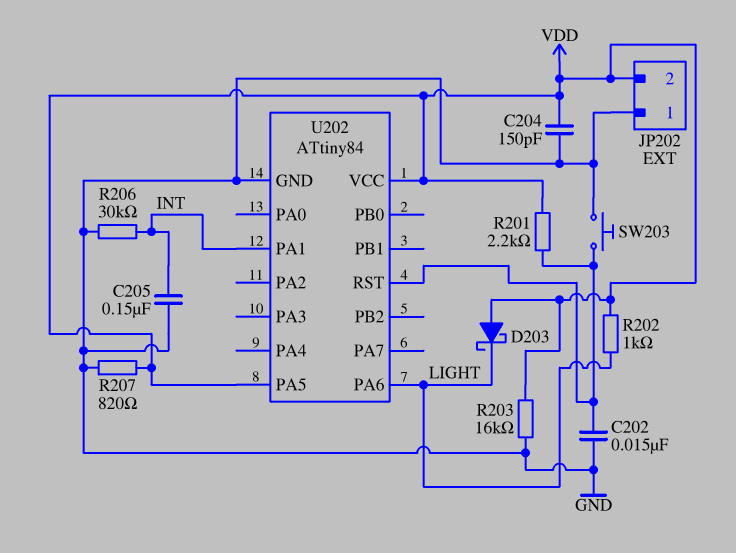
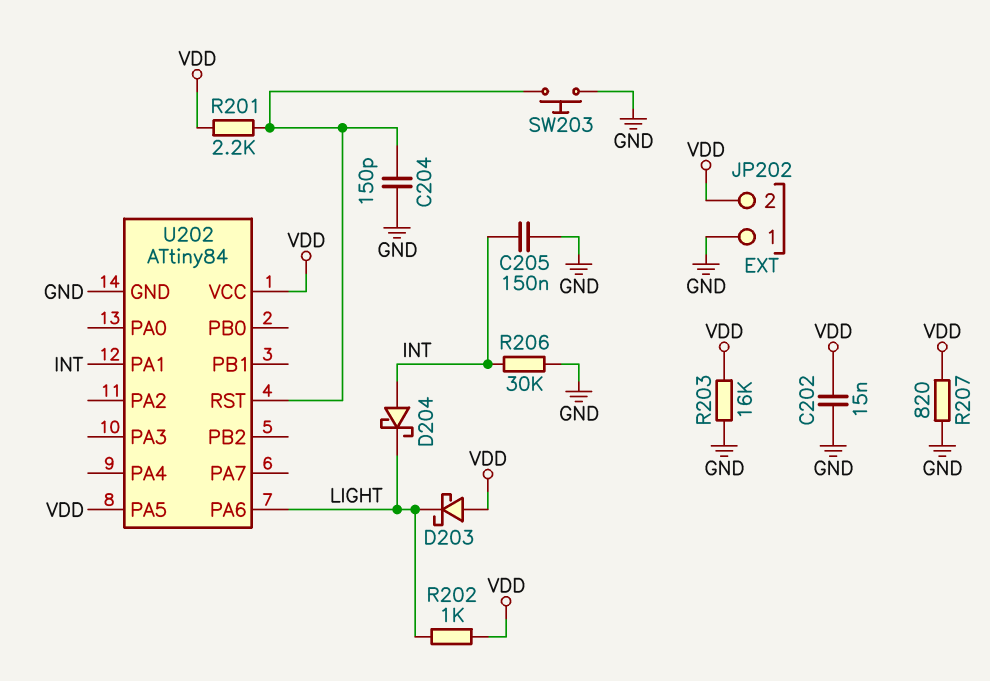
C202: 15nF (GND, U202/RST) -> 15nF (GND, VDD)
C204: 150pF (GND, VDD) -> 150pF (GND, U202/RST)
D204: none -> schottky (A INT, K LIGHT)

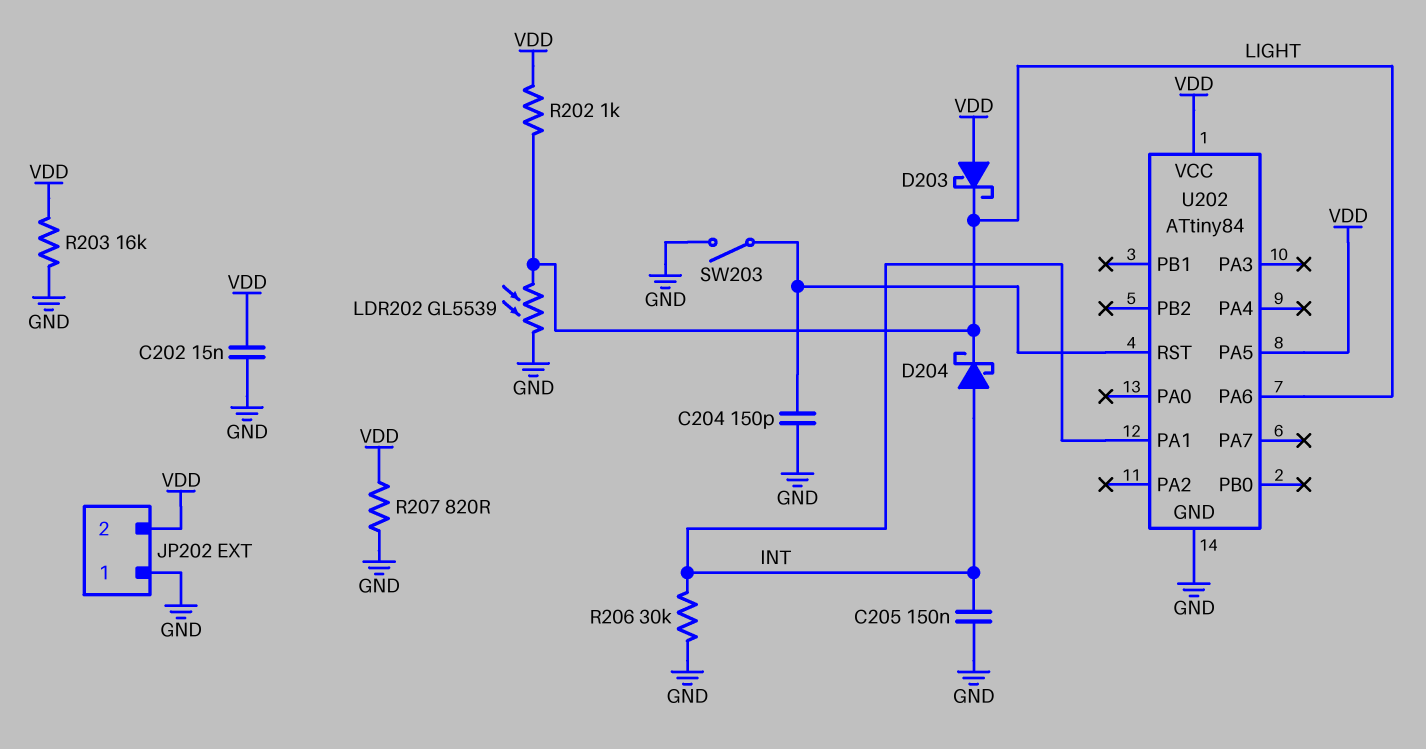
LDR202: none -> GL5539 (GND, LIGHT)
R201: 2.2k (U202/RST, VDD) -> none
SW203: button (GND, U202/RST) -> switch (GND, U202/RST)

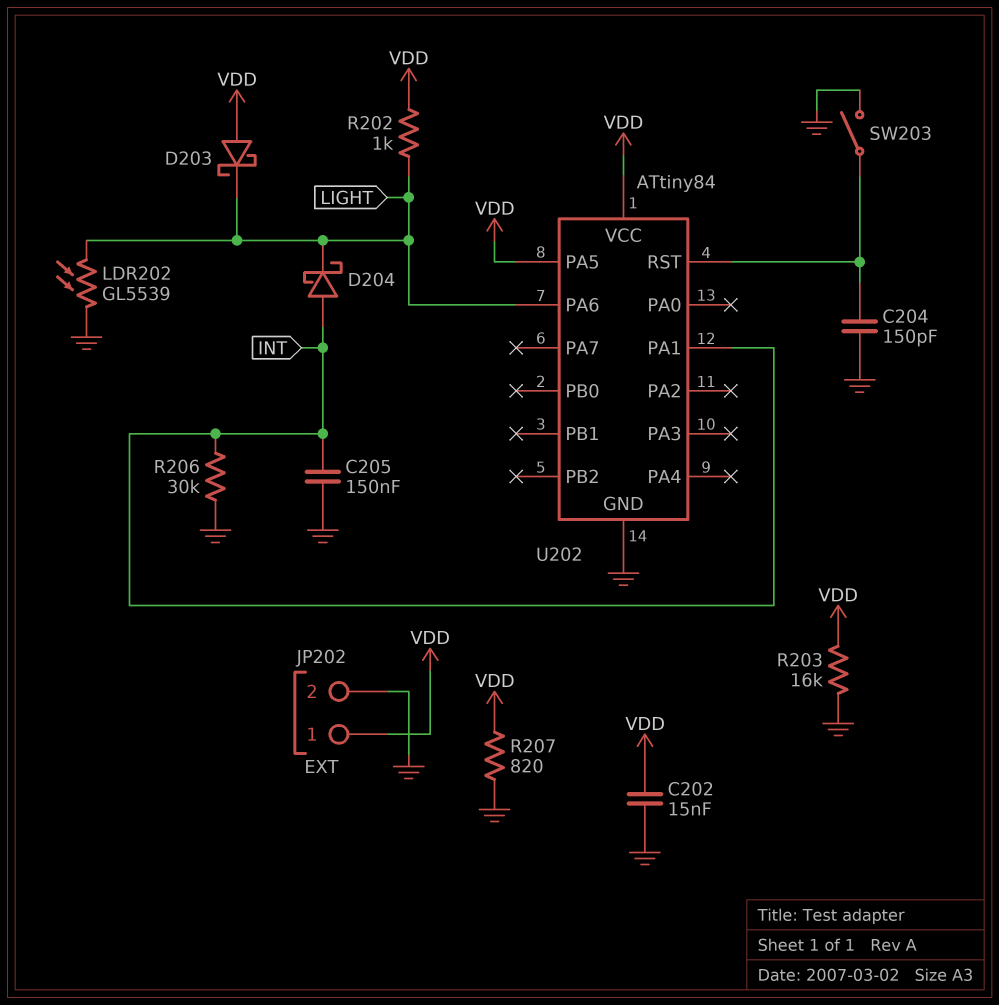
JP202 pin 1: GND -> VDD
JP202 pin 2: VDD -> GND

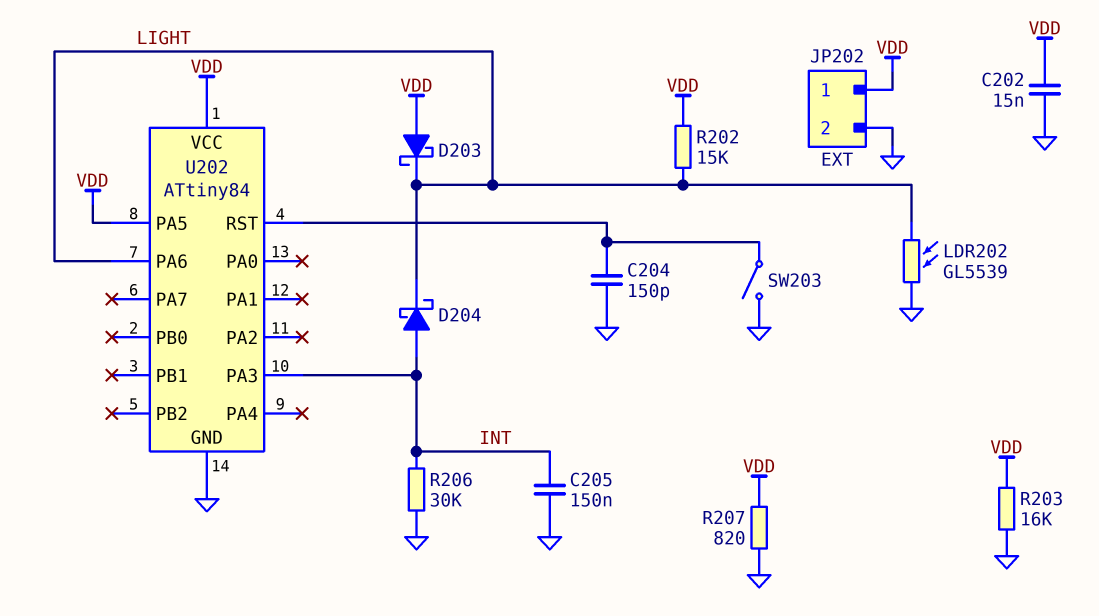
R202: 1k (LIGHT, VDD) -> 15k (LIGHT, VDD)
U202 pin PA1: INT -> none
U202 pin PA3: none -> INT

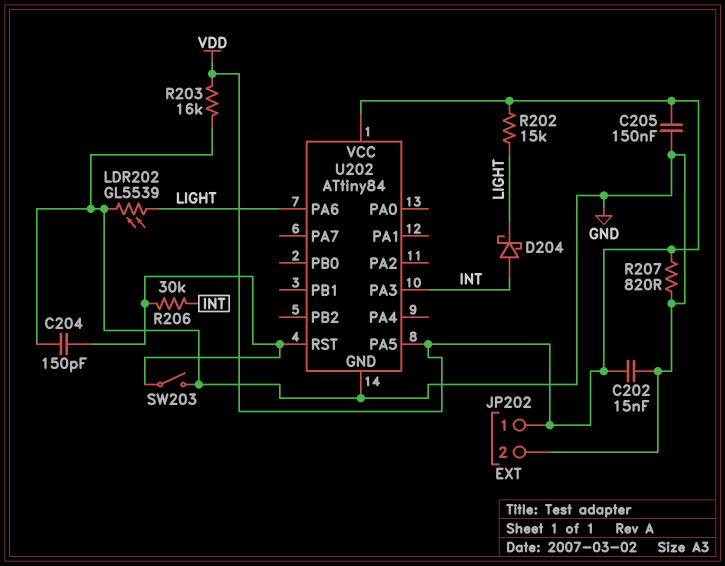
C205: 150nF (GND, INT) -> 150nF (GND, VDD)
D203: schottky (A VDD, K LIGHT) -> none
R206: 30k (GND, INT) -> 30k (INT, U202/RST)

